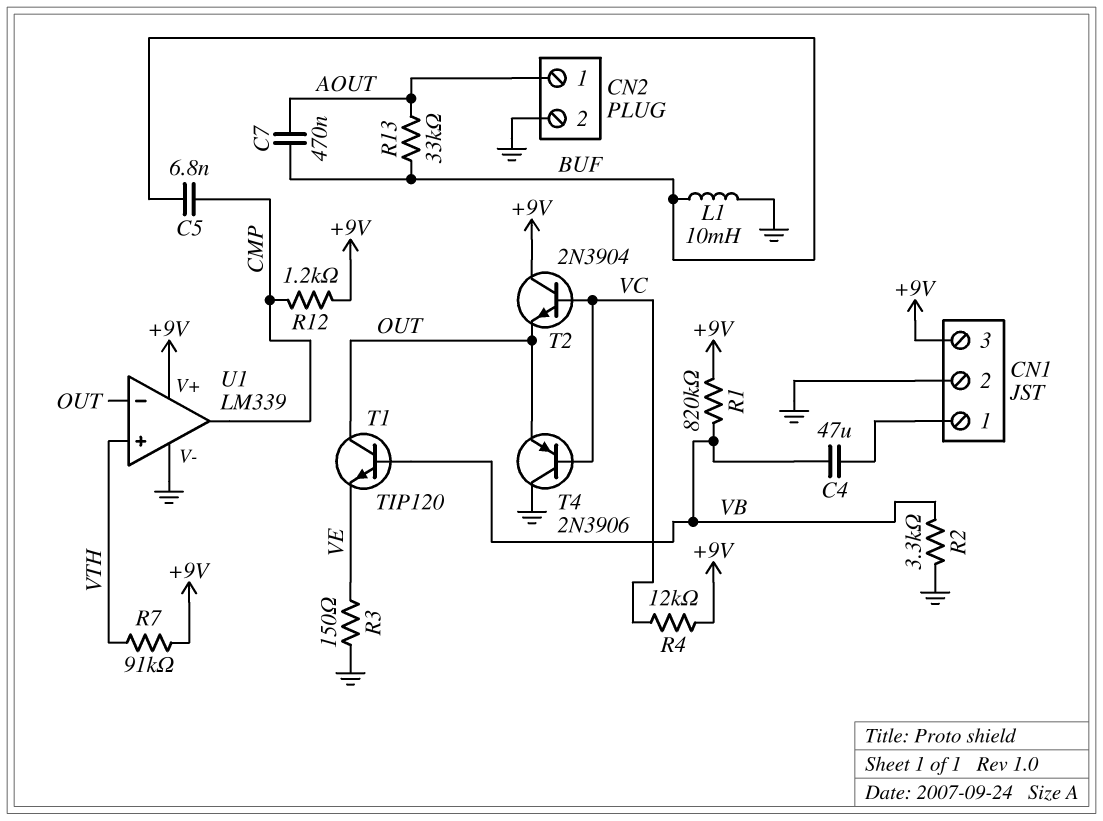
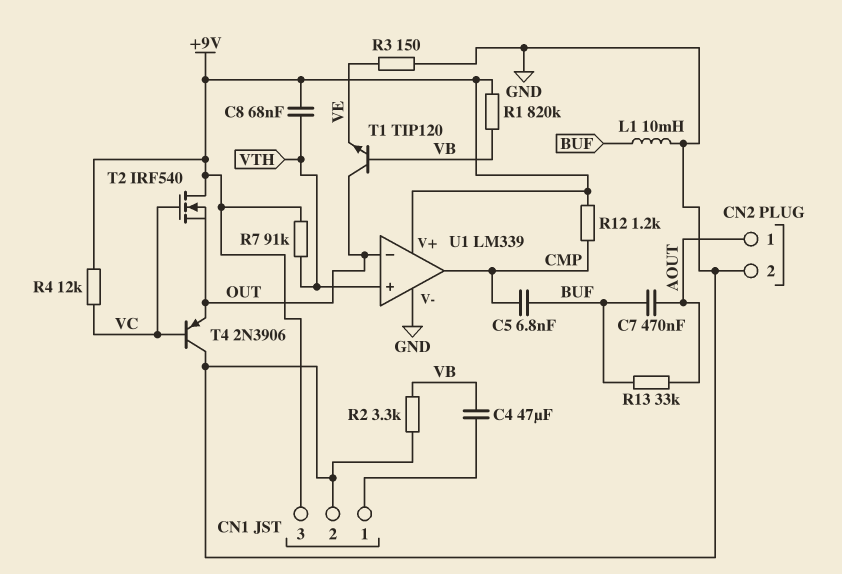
C8: none -> 68nF (+9V, VTH)
T2: NPN 2N3904 (B VC, C +9V, E OUT) -> NMOS IRF540 (G VC, D +9V, S OUT)

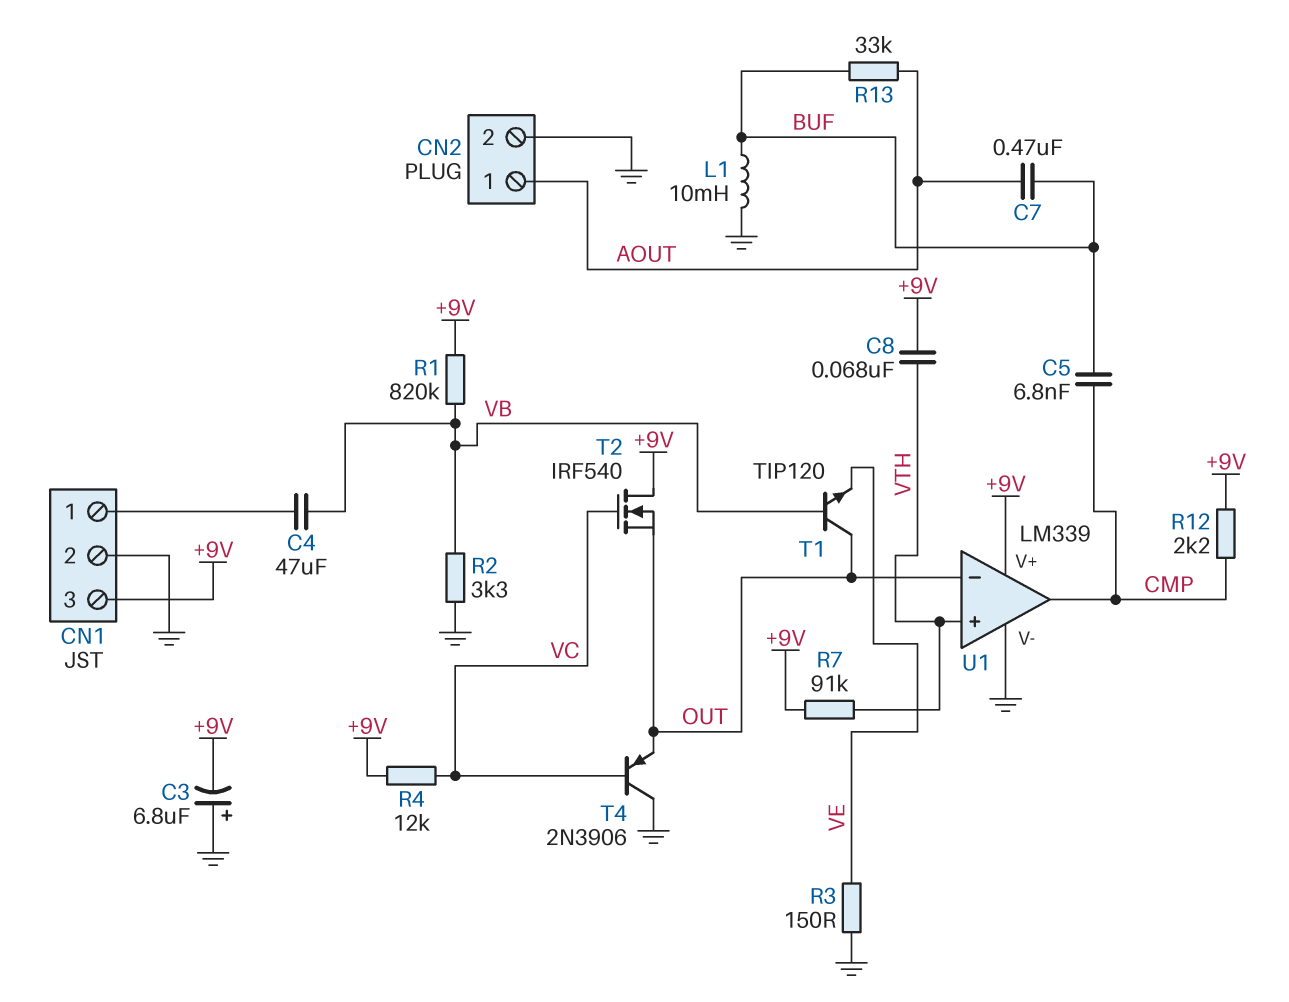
C3: none -> 6.8uF (plus GND, minus +9V)
R12: 1.2k (+9V, CMP) -> 2.2k (+9V, CMP)

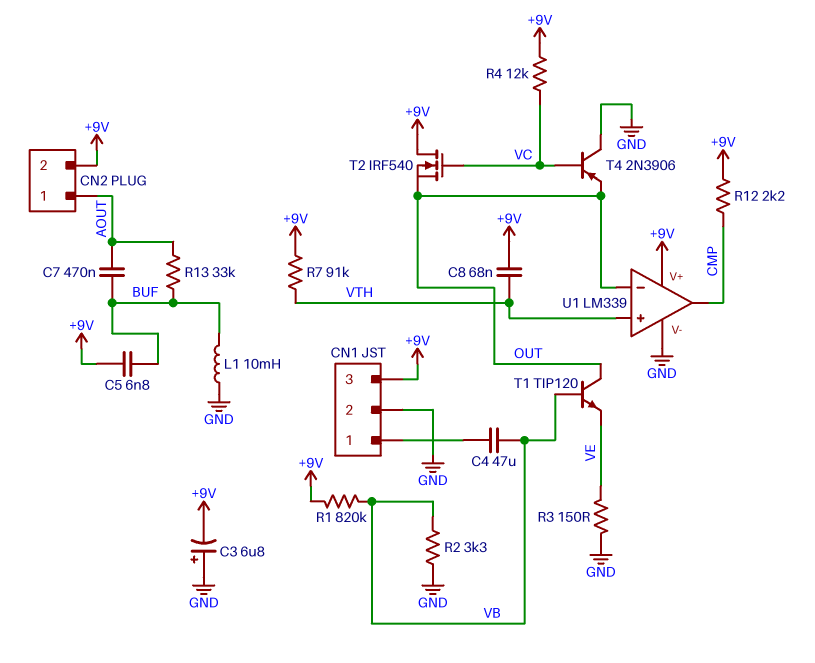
C5: 6.8nF (BUF, CMP) -> 6.8nF (+9V, BUF)
CN2 pin 2: GND -> +9V

